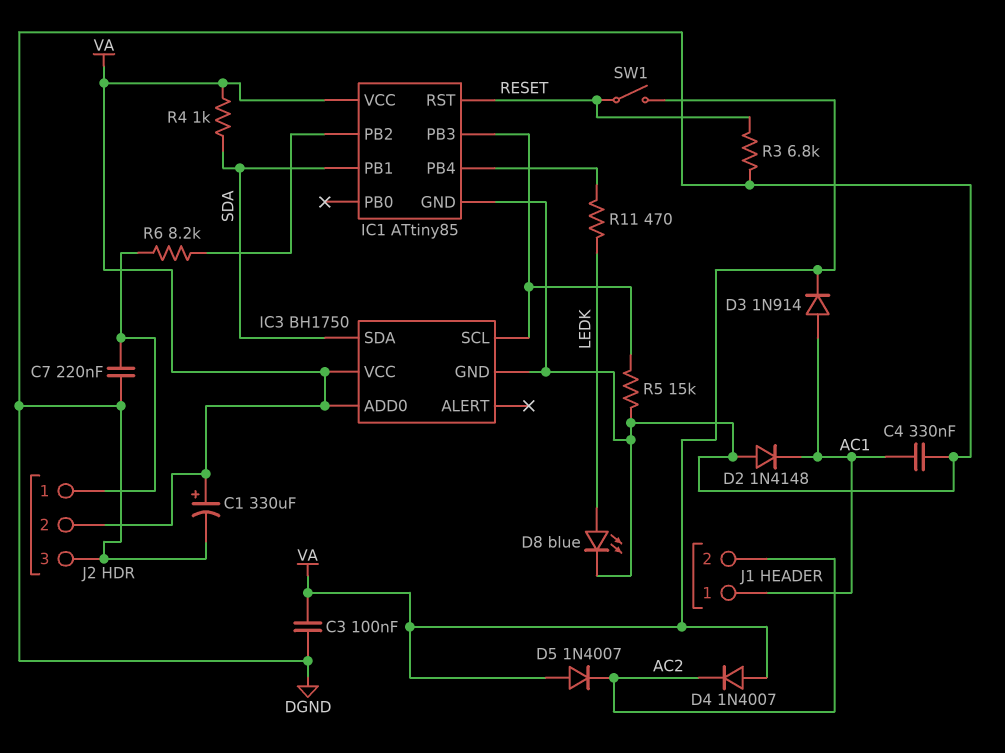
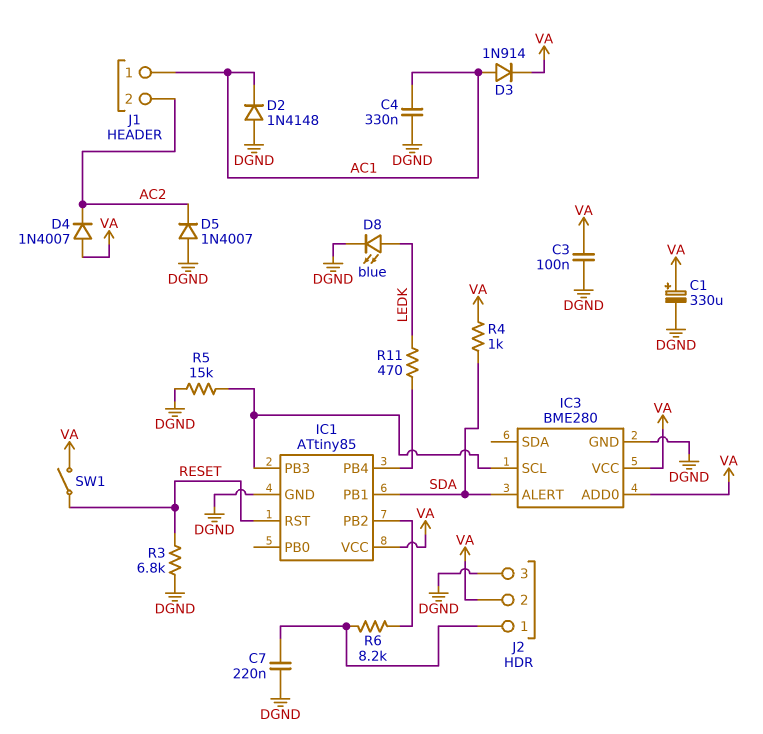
D5: diode 1N4007 (A VA, K AC2) -> diode 1N4007 (A DGND, K AC2)
IC3: BH1750 -> BME280
IC3 pin ALERT: none -> SDA
IC3 pin SDA: SDA -> none

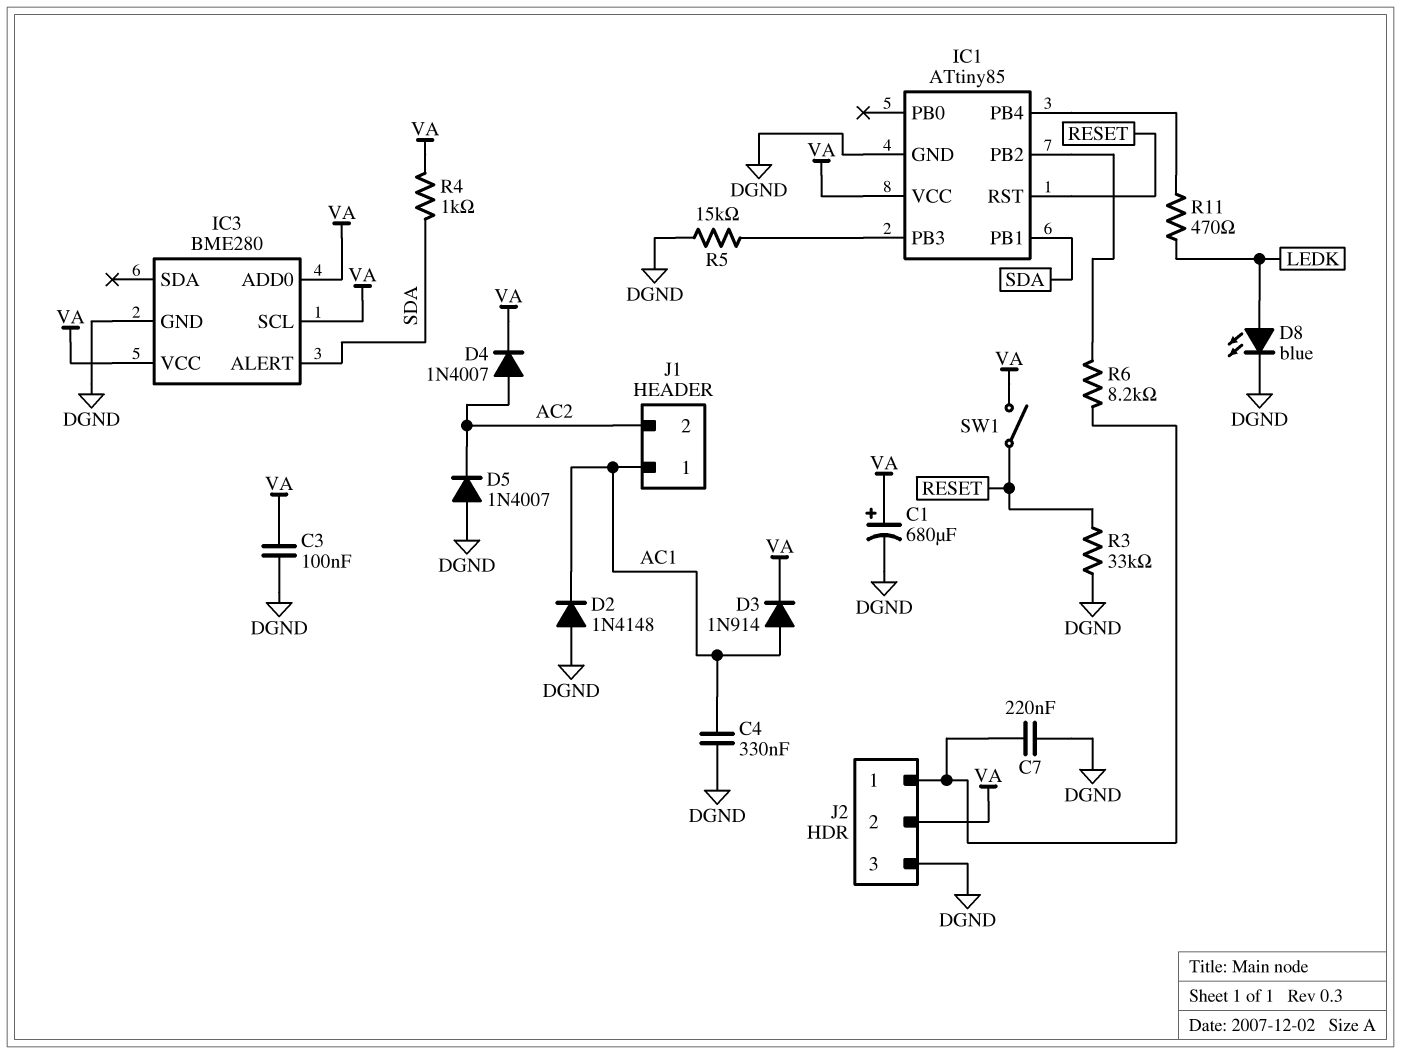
C1: 330uF (plus VA, minus DGND) -> 680uF (plus VA, minus DGND)
D4: diode 1N4007 (A VA, K AC2) -> diode 1N4007 (A AC2, K VA)
IC3 pin SCL: IC1/PB3 -> VA
R3: 6.8k (DGND, RESET) -> 33k (DGND, RESET)

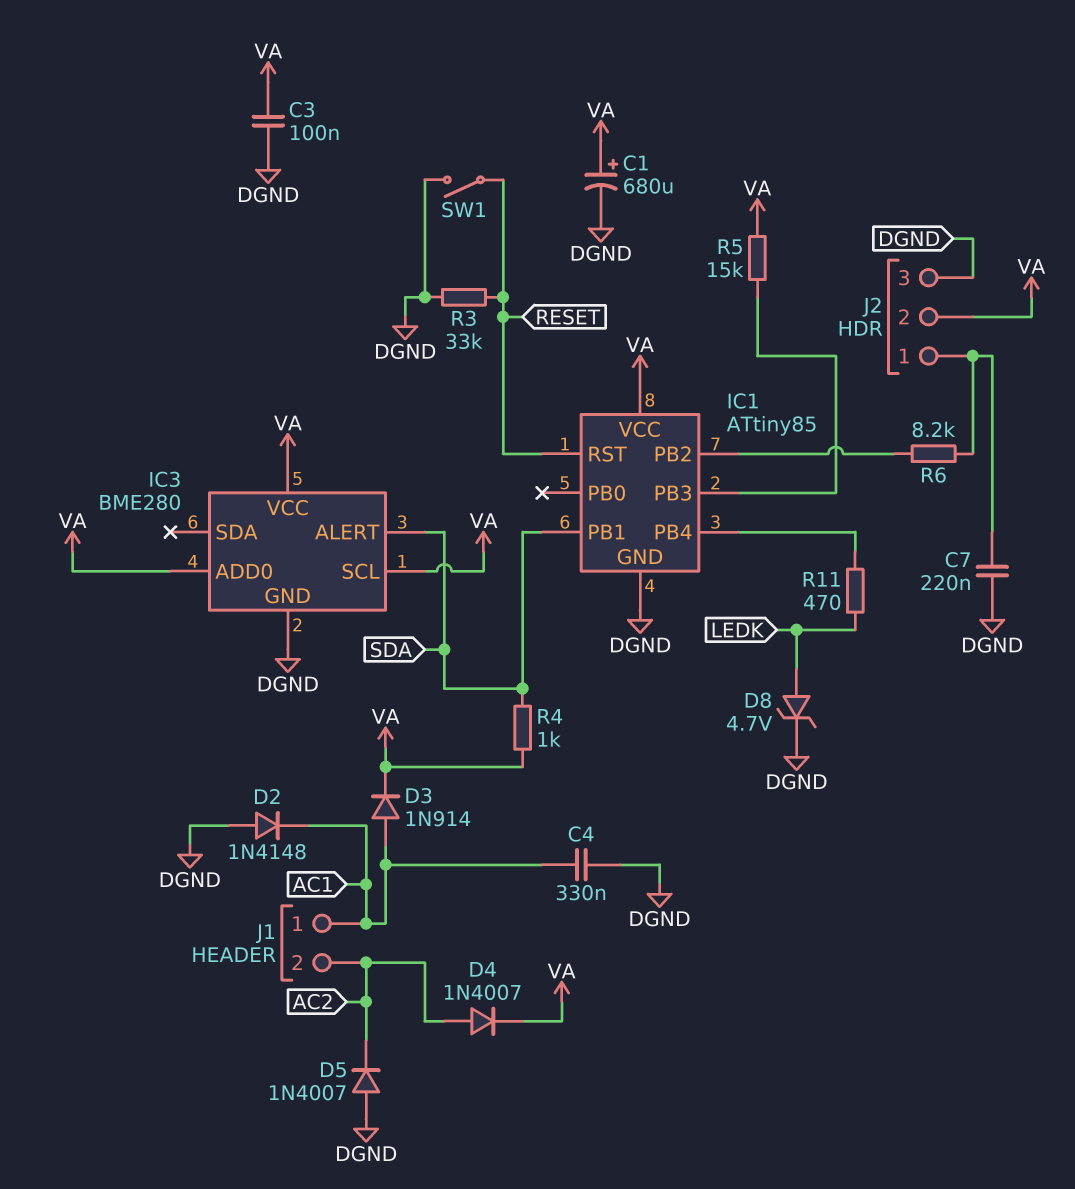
D8: LED blue (A LEDK, K DGND) -> zener 4.7V (A LEDK, K DGND)
R5: 15k (DGND, IC1/PB3) -> 15k (IC1/PB3, VA)
SW1: switch (RESET, VA) -> switch (DGND, RESET)

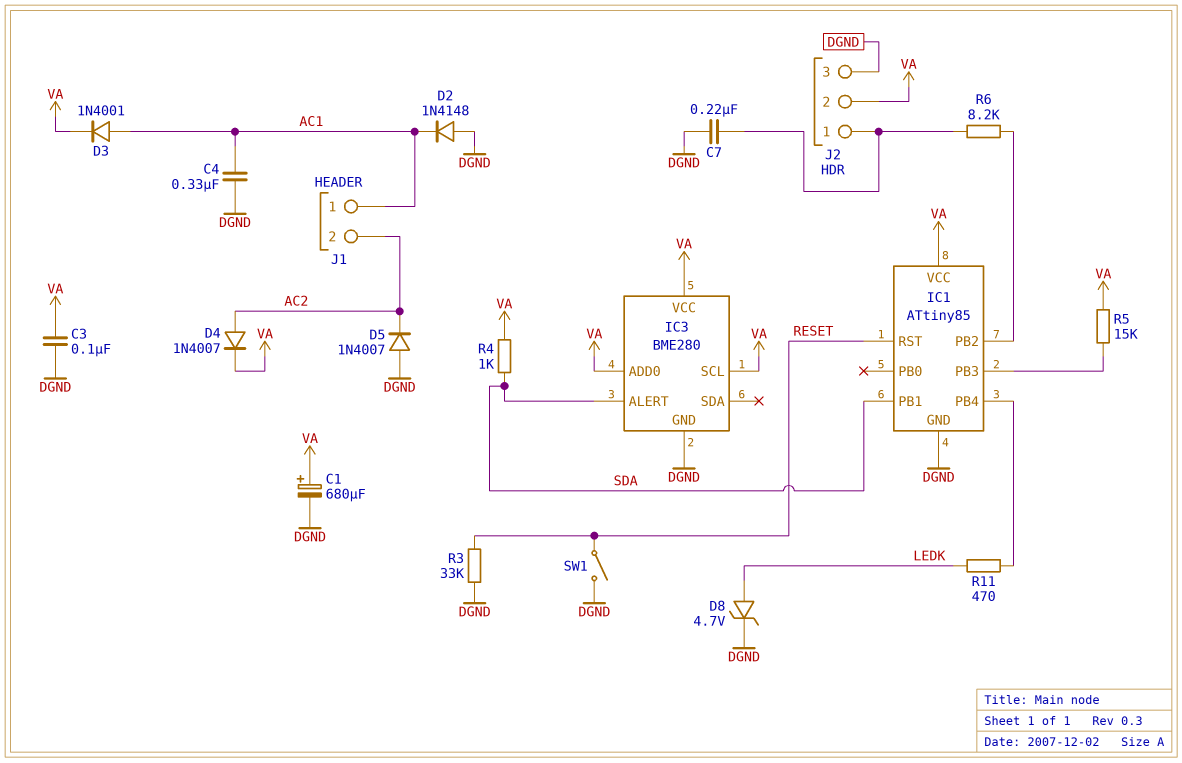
D3: diode 1N914 (A AC1, K VA) -> diode 1N4001 (A AC1, K VA)

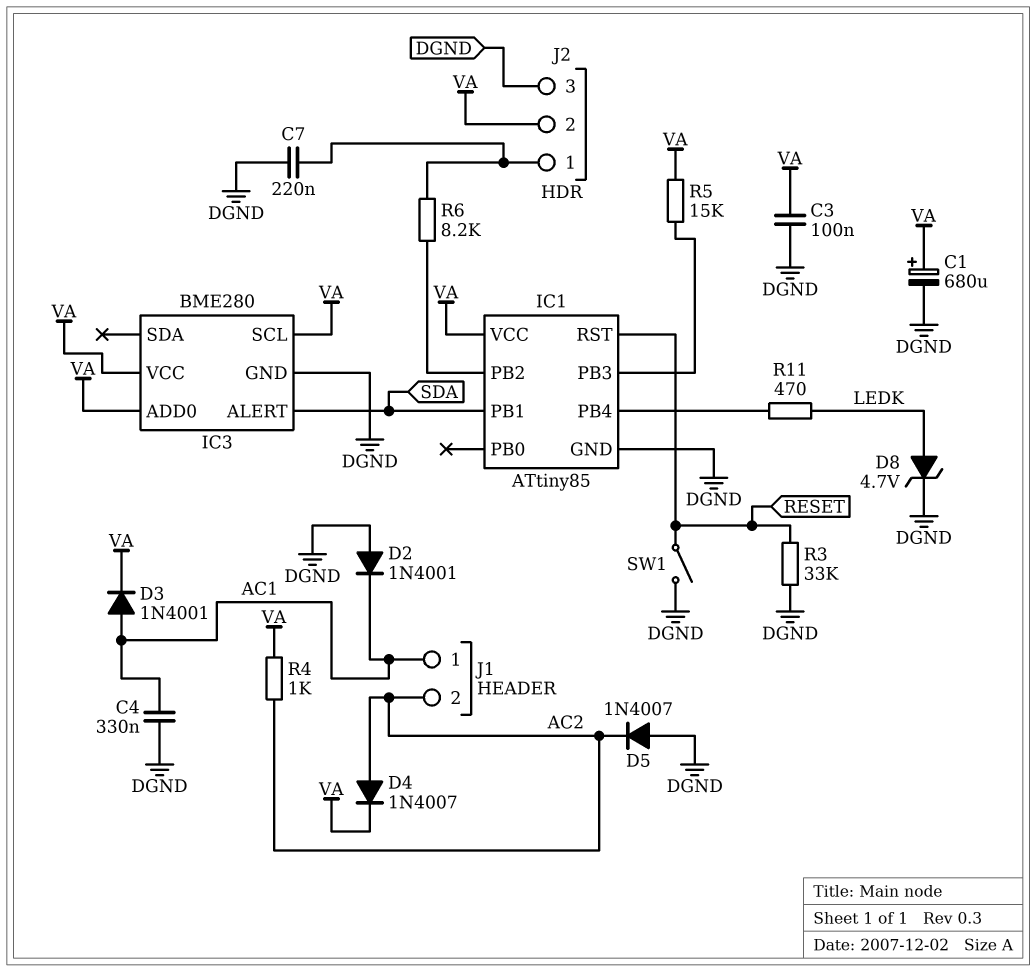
D2: diode 1N4148 (A DGND, K AC1) -> diode 1N4001 (A DGND, K AC1)
R4: 1k (SDA, VA) -> 1k (AC2, VA)

